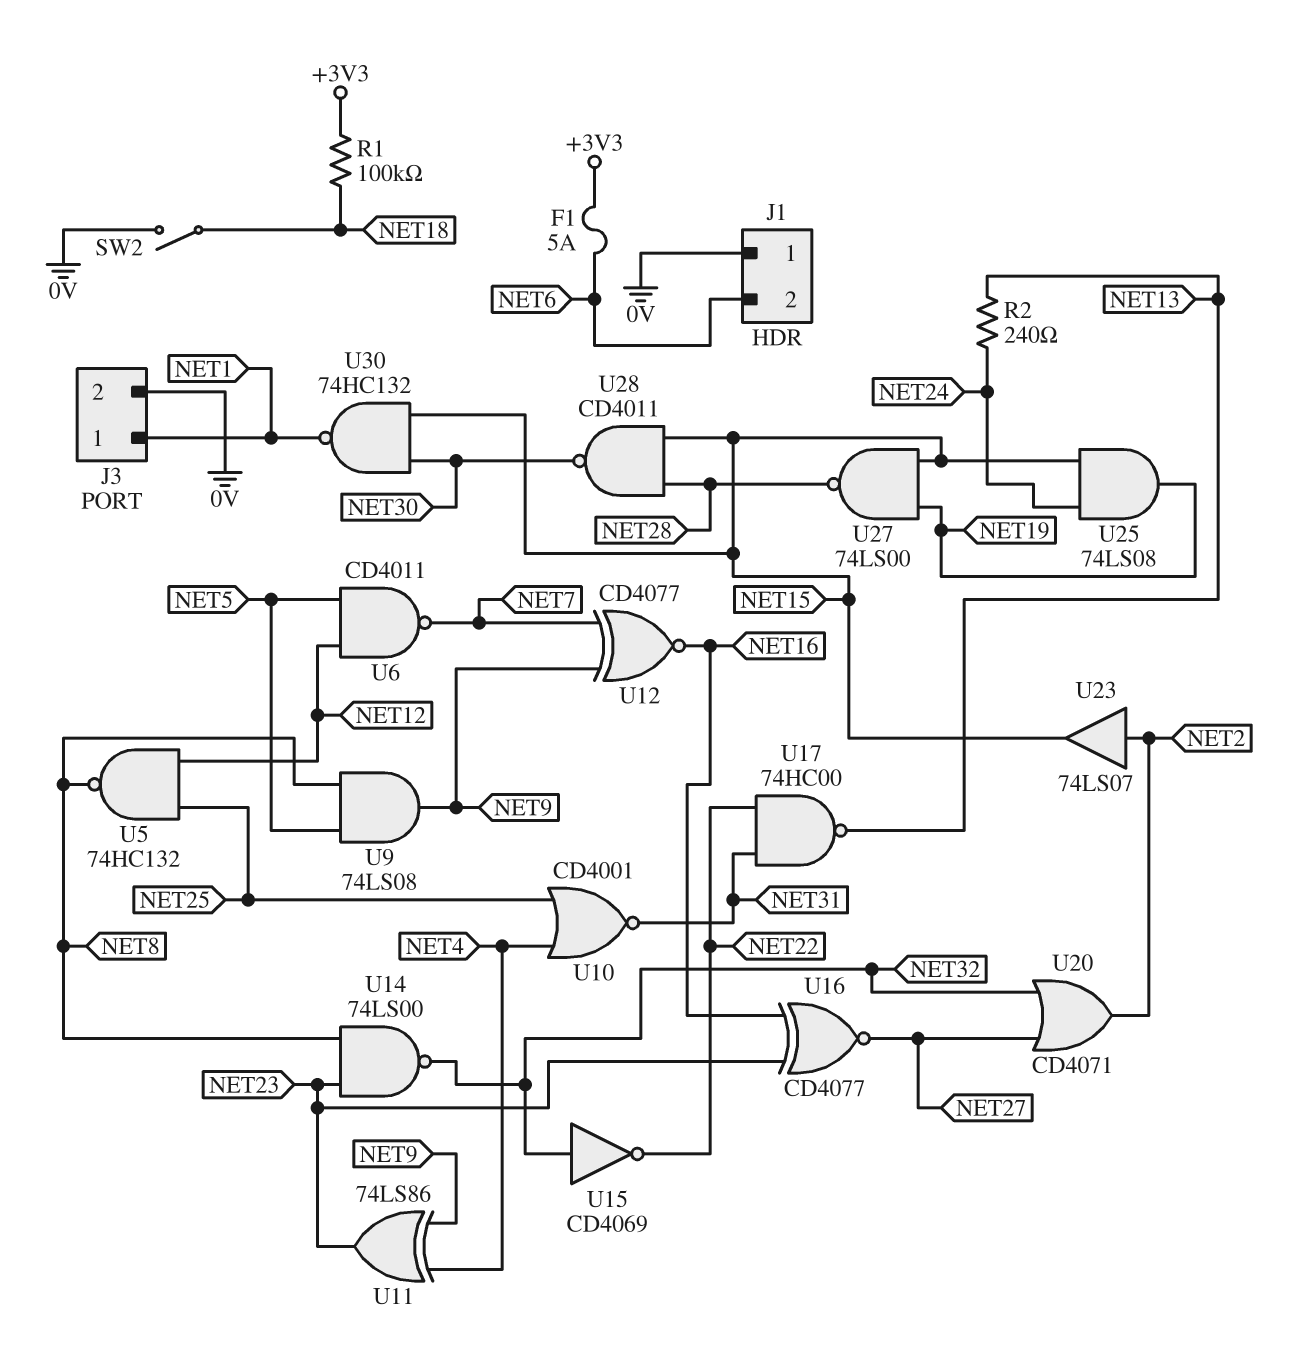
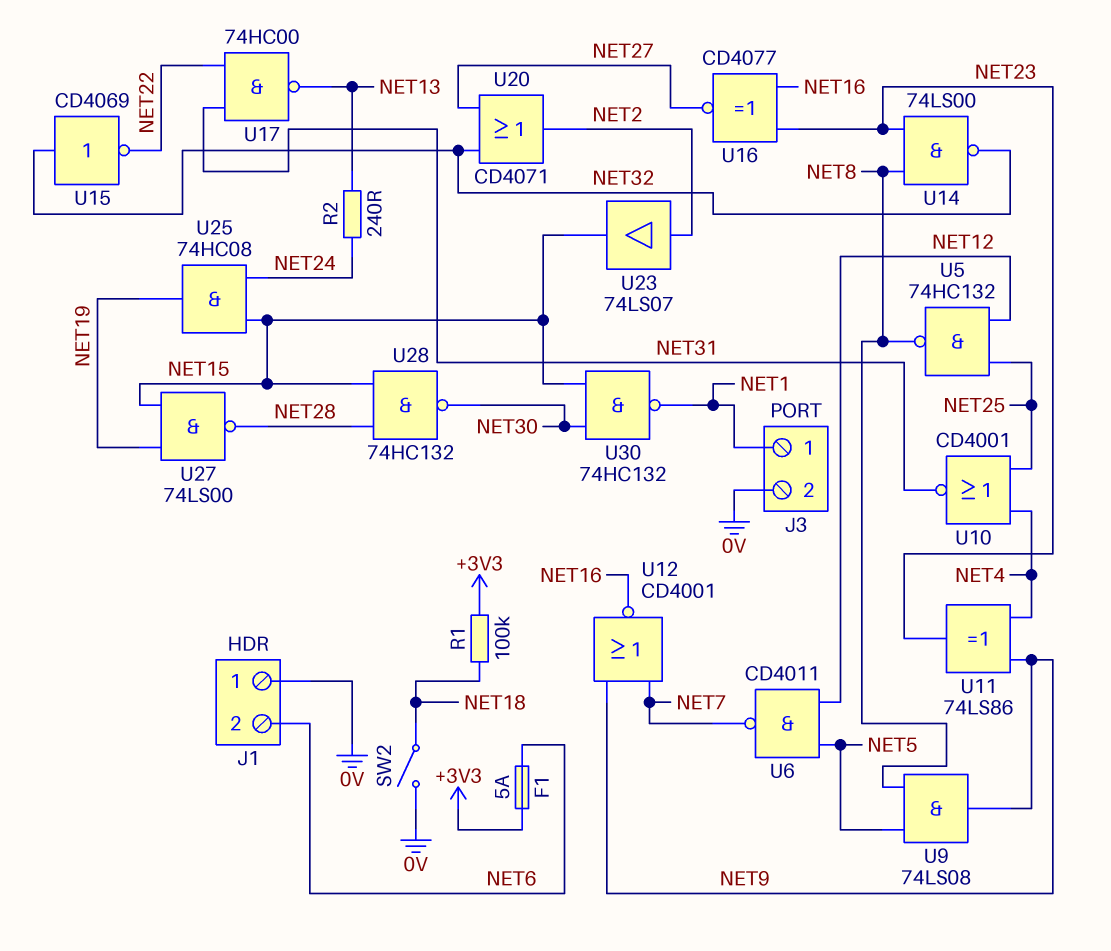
U12: XNOR CD4077 (in NET7, in NET9, out NET16) -> NOR CD4001 (in NET7, in NET9, out NET16)
U25: AND 74LS08 (in NET15, in NET24, out NET19) -> AND 74HC08 (in NET15, in NET24, out NET19)
U28: NAND CD4011 (in NET15, in NET28, out NET30) -> NAND 74HC132 (in NET15, in NET28, out NET30)

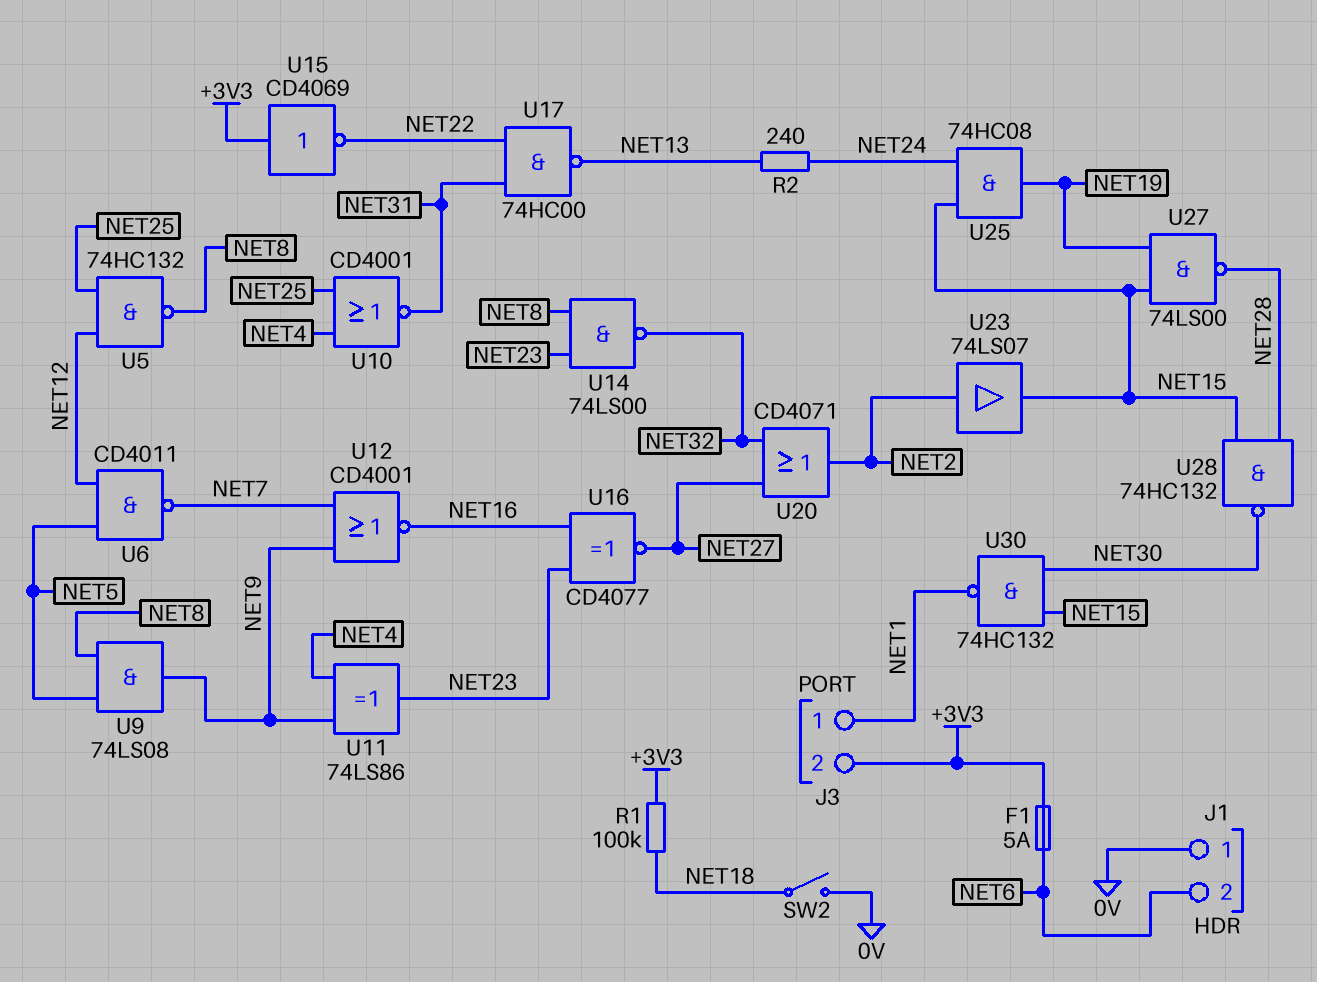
J3 pin 2: 0V -> +3V3
U15: NOT CD4069 (in NET32, out NET22) -> NOT CD4069 (in +3V3, out NET22)

